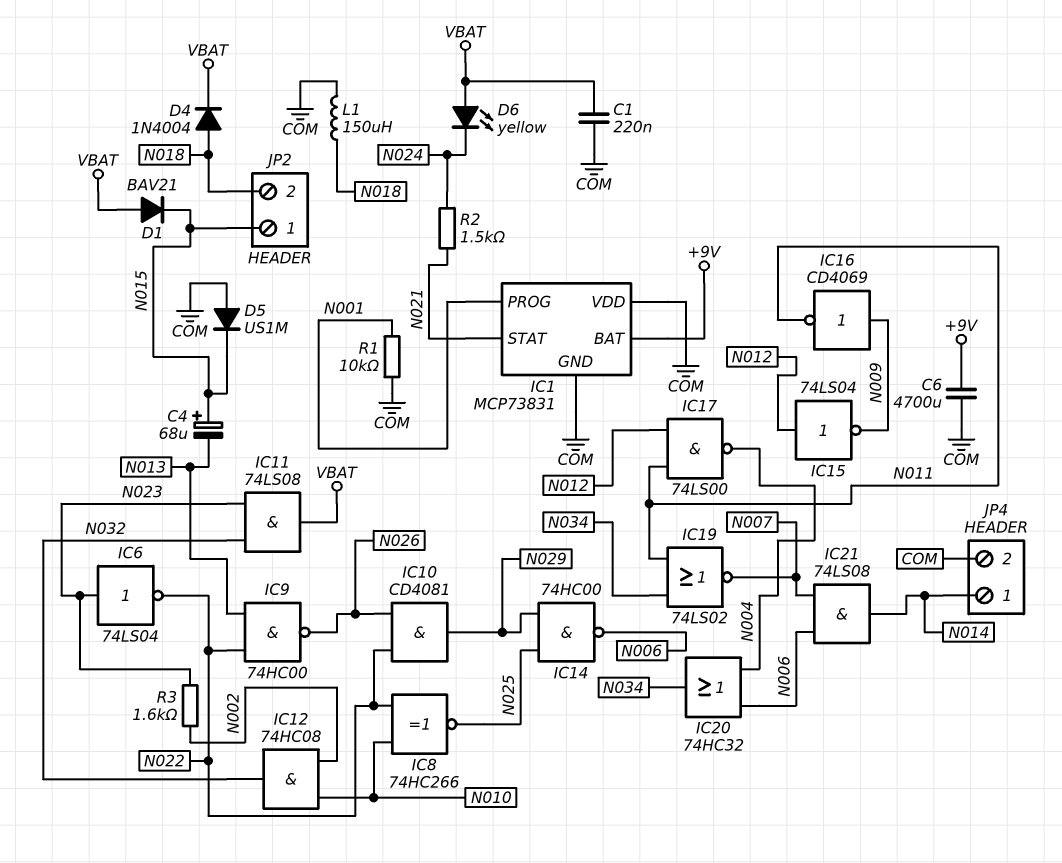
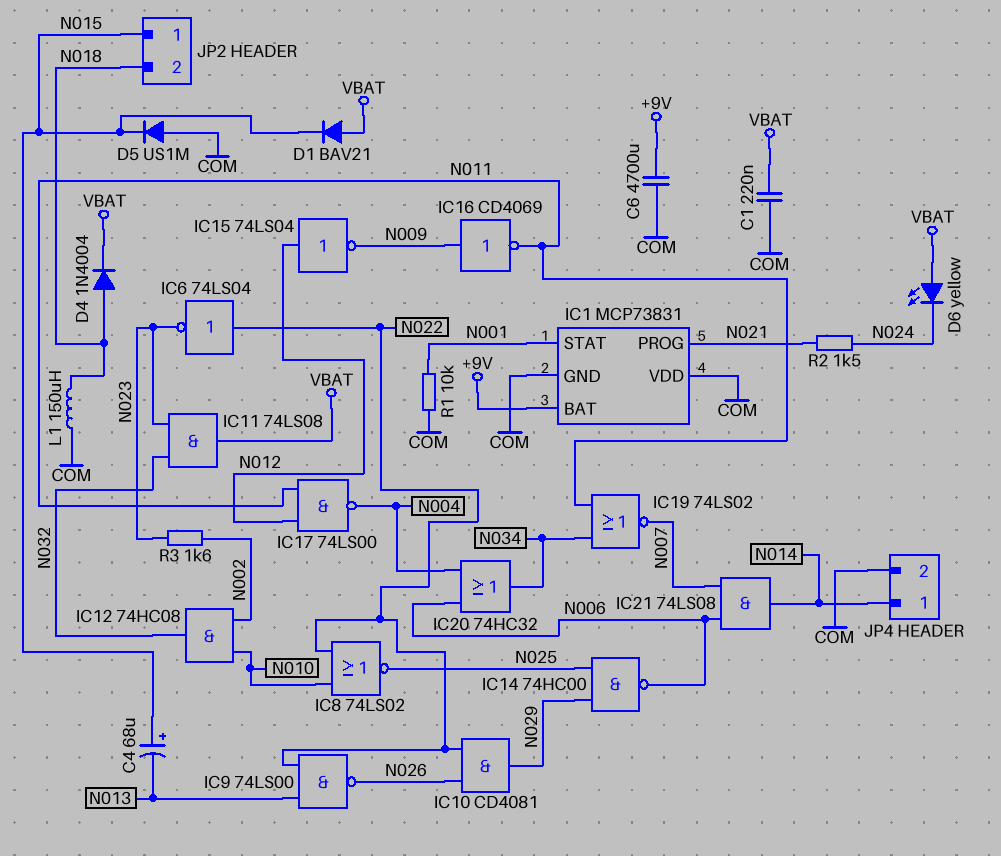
IC1 pin PROG: N001 -> N021
IC1 pin STAT: N021 -> N001
IC6: NOT 74LS04 (in N023, out N022) -> NOT 74LS04 (in N022, out N023)
IC8: XNOR 74HC266 (in N010, in N022, out N025) -> NOR 74LS02 (in N010, in N022, out N025)
IC9: NAND 74HC00 (in N013, in N022, out N026) -> NAND 74LS00 (in N013, in N022, out N026)

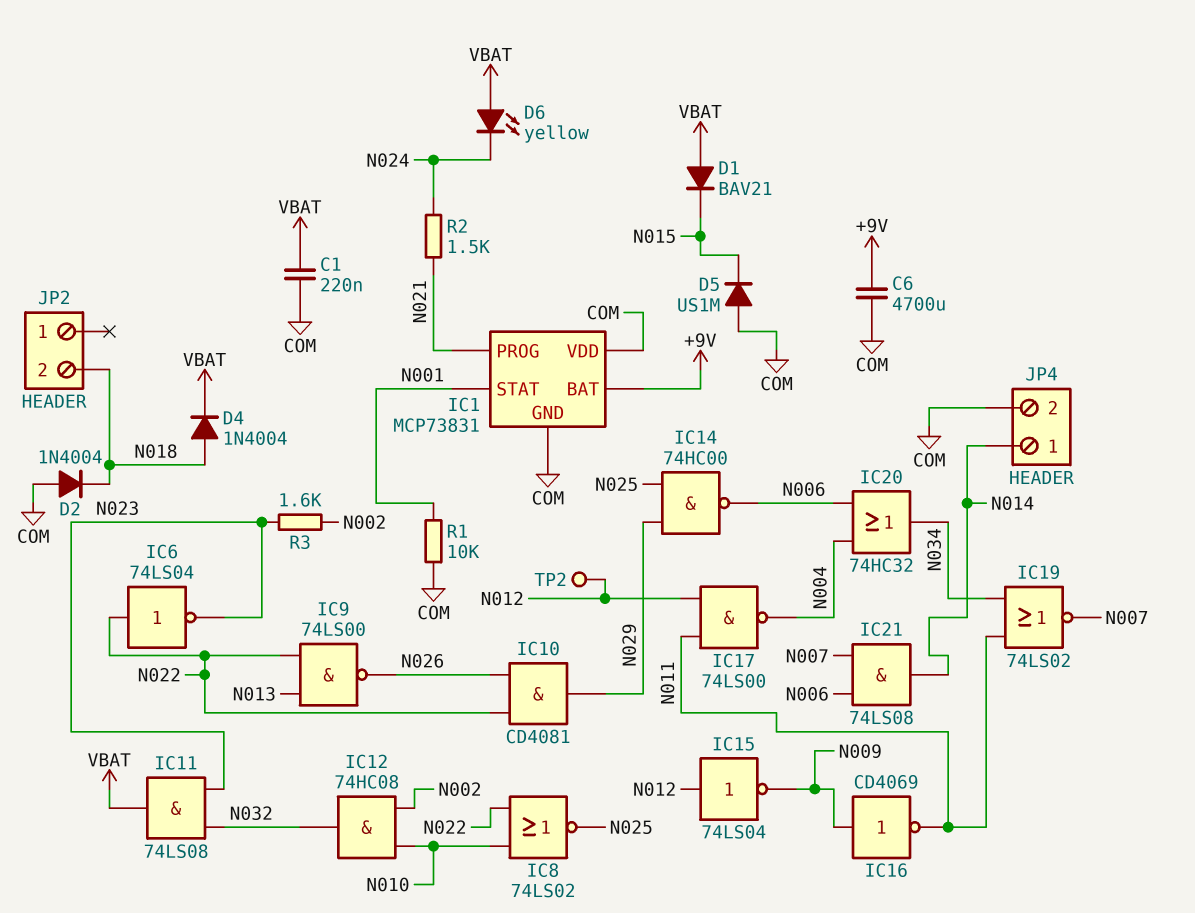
C4: 68uF (plus N015, minus N013) -> none
D2: none -> diode 1N4004 (A COM, K N018)
JP2 pin 1: N015 -> none
L1: 150uH (COM, N018) -> none
TP2: none -> test point (N012)

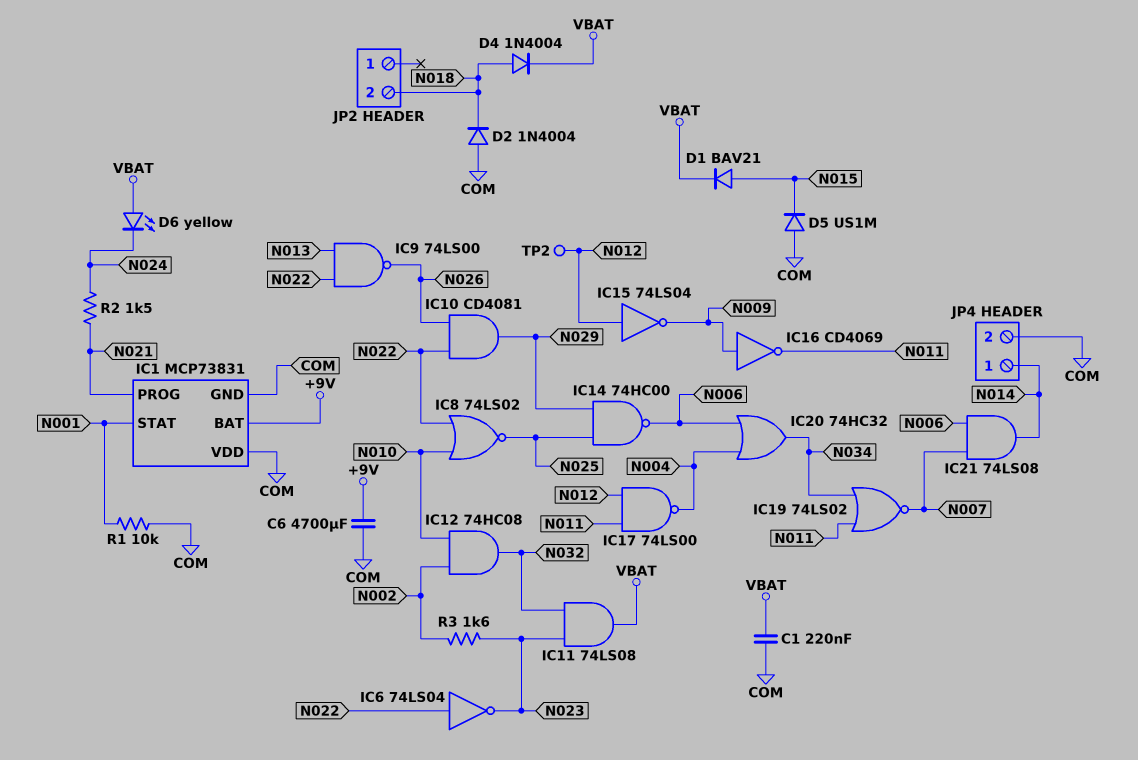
D1: diode BAV21 (A VBAT, K N015) -> diode BAV21 (A N015, K VBAT)

